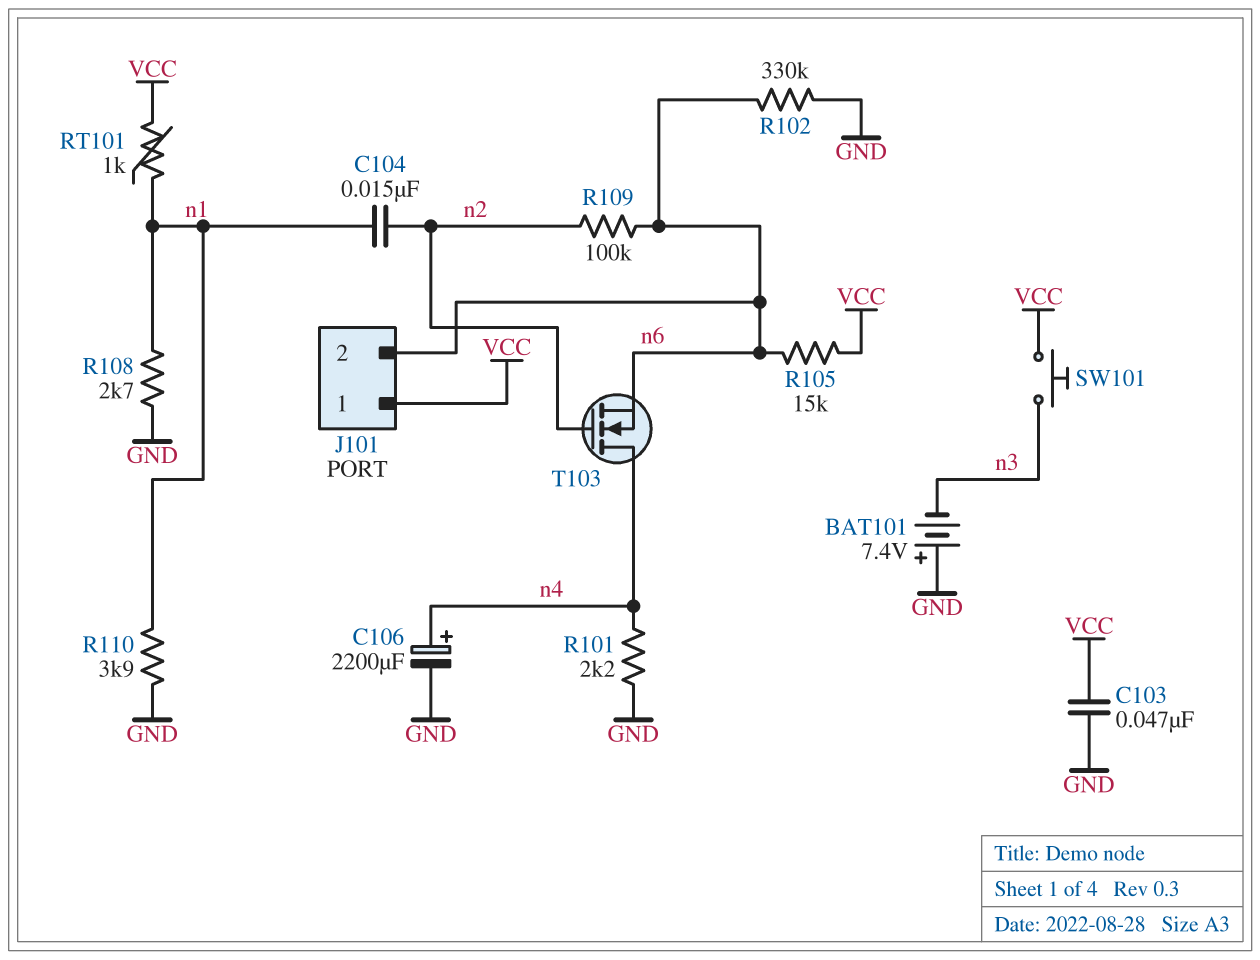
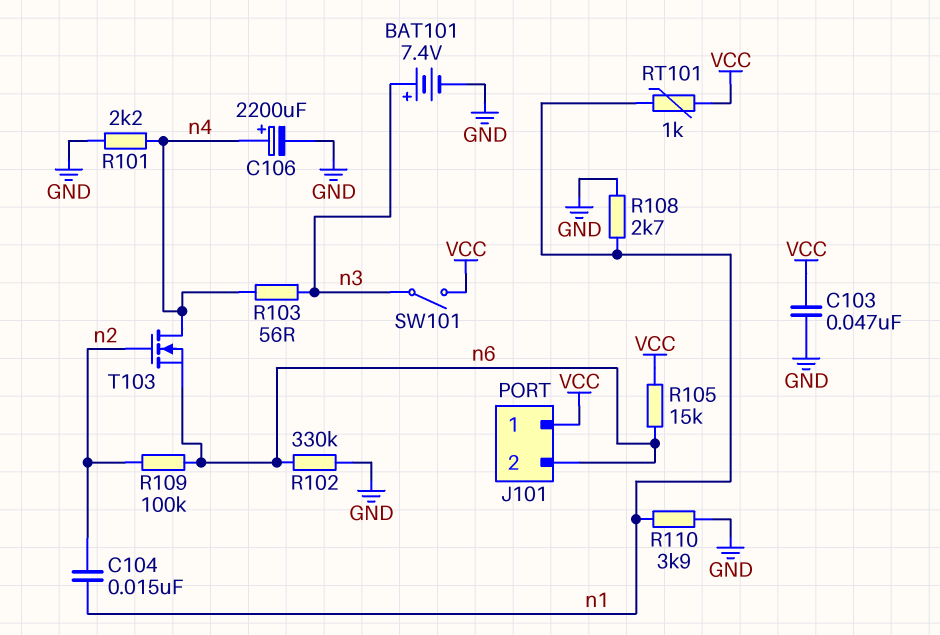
BAT101: 7.4V (plus GND, minus n3) -> 7.4V (plus n3, minus GND)
R103: none -> 56 (n3, n4)
SW101: button (VCC, n3) -> switch (VCC, n3)

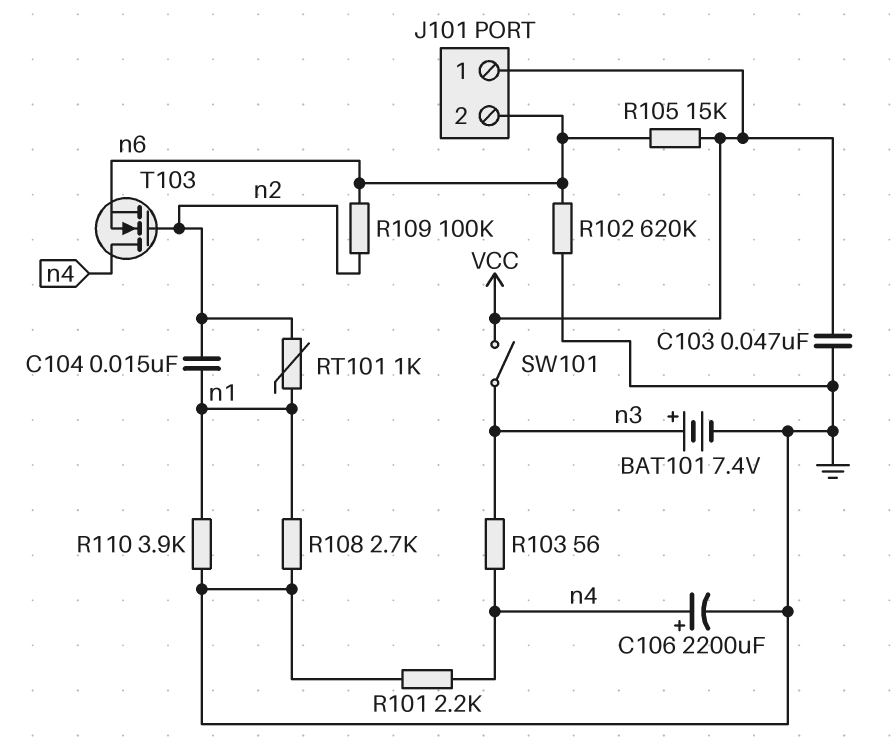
R102: 330k (GND, n6) -> 620k (GND, n6)
RT101: 1k (VCC, n1) -> 1k (n1, n2)

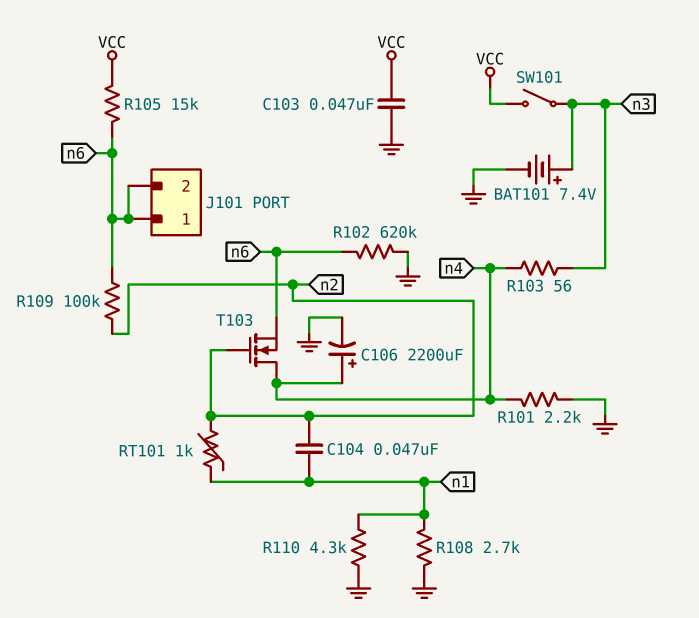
C104: 15nF (n1, n2) -> 47nF (n1, n2)
J101 pin 1: VCC -> n6
R110: 3.9k (GND, n1) -> 4.3k (GND, n1)

